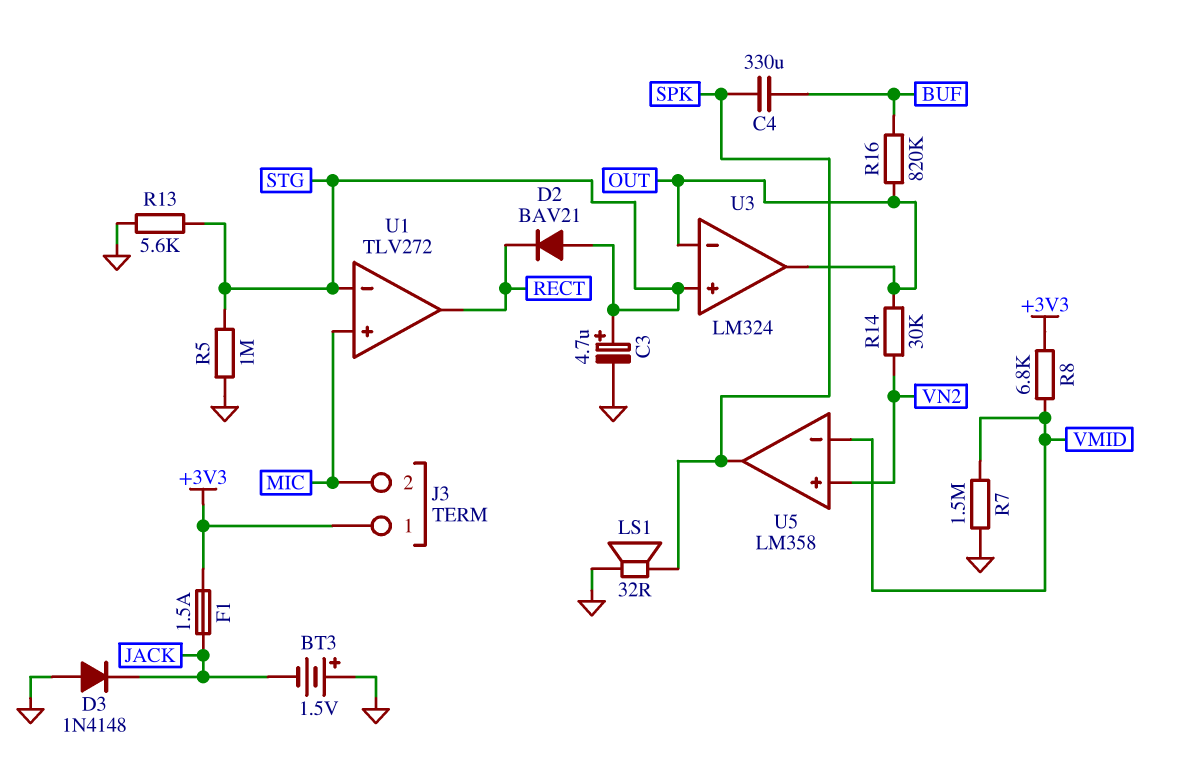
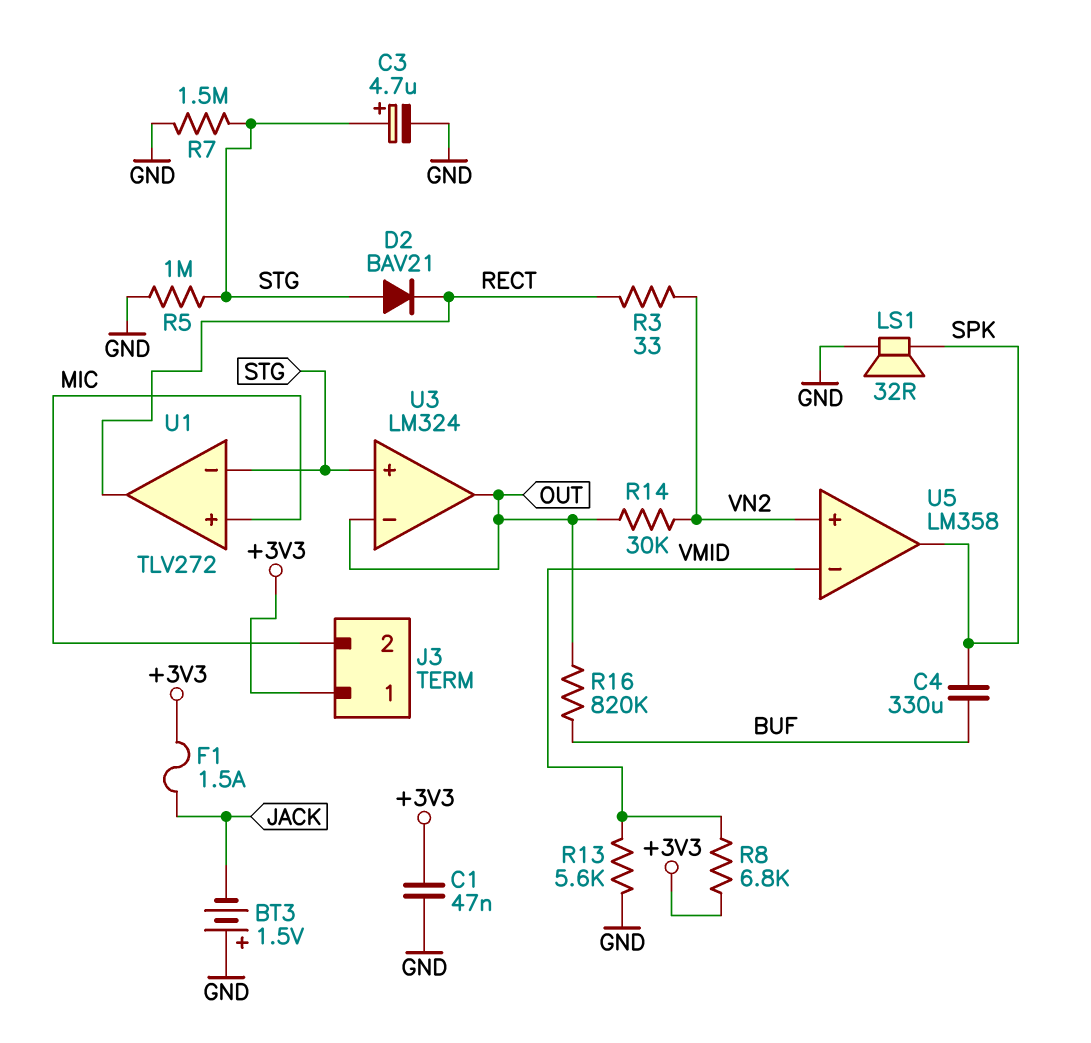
C1: none -> 47nF (+3V3, GND)
D3: diode 1N4148 (A GND, K JACK) -> none
R3: none -> 33 (RECT, VN2)
R7: 1.5M (GND, VMID) -> 1.5M (GND, STG)
R13: 5.6k (GND, STG) -> 5.6k (GND, VMID)

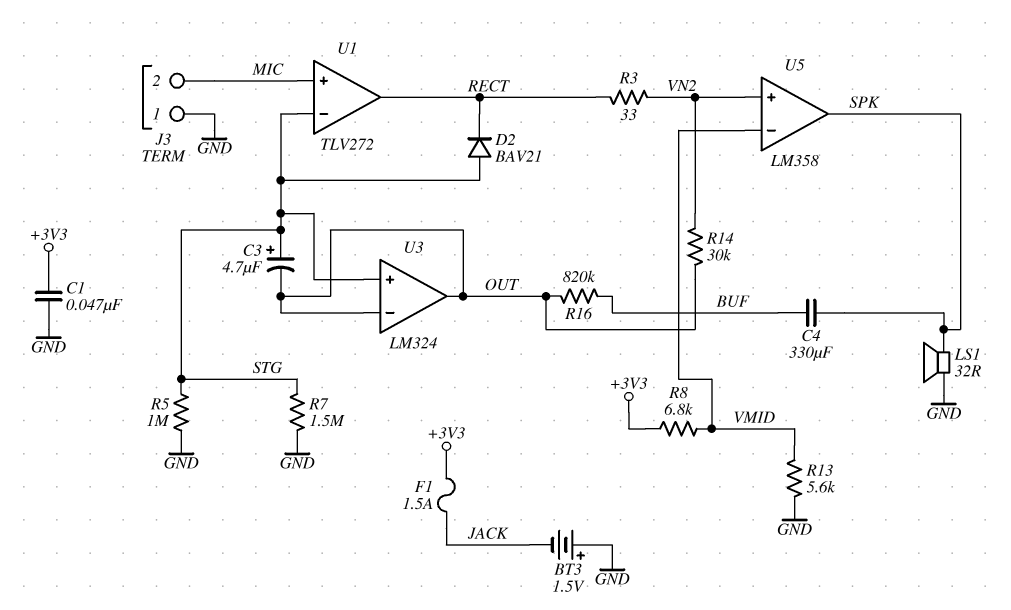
C3: 4.7uF (plus STG, minus GND) -> 4.7uF (plus STG, minus OUT)
J3 pin 1: +3V3 -> GND

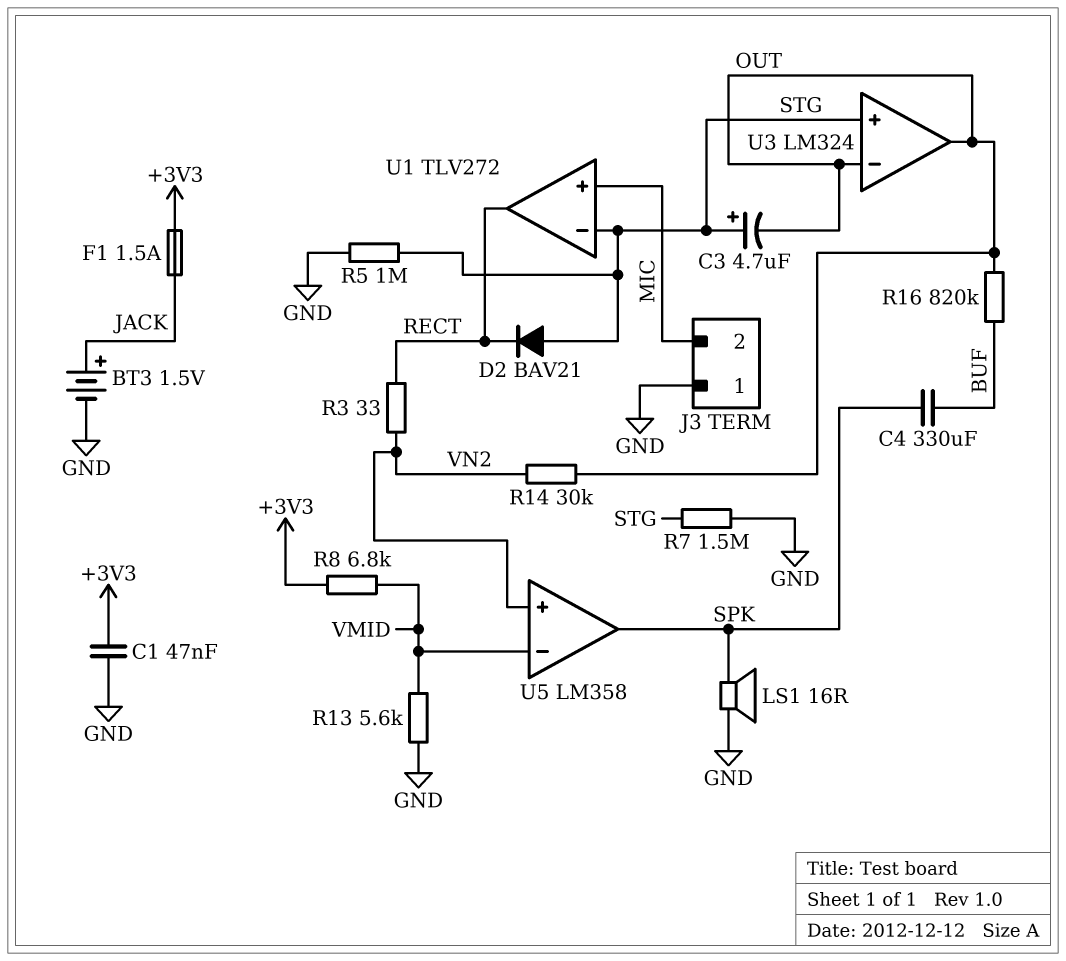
BT3: 1.5V (plus GND, minus JACK) -> 1.5V (plus JACK, minus GND)
LS1: speaker 32R (GND, SPK) -> speaker 16R (GND, SPK)

